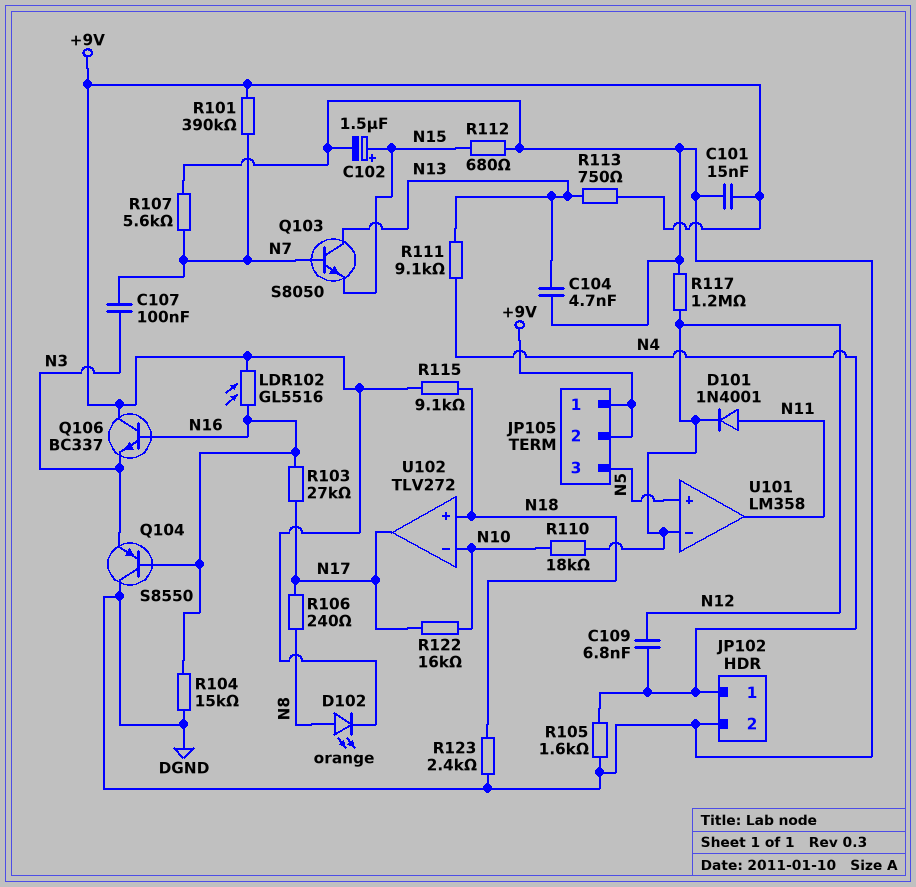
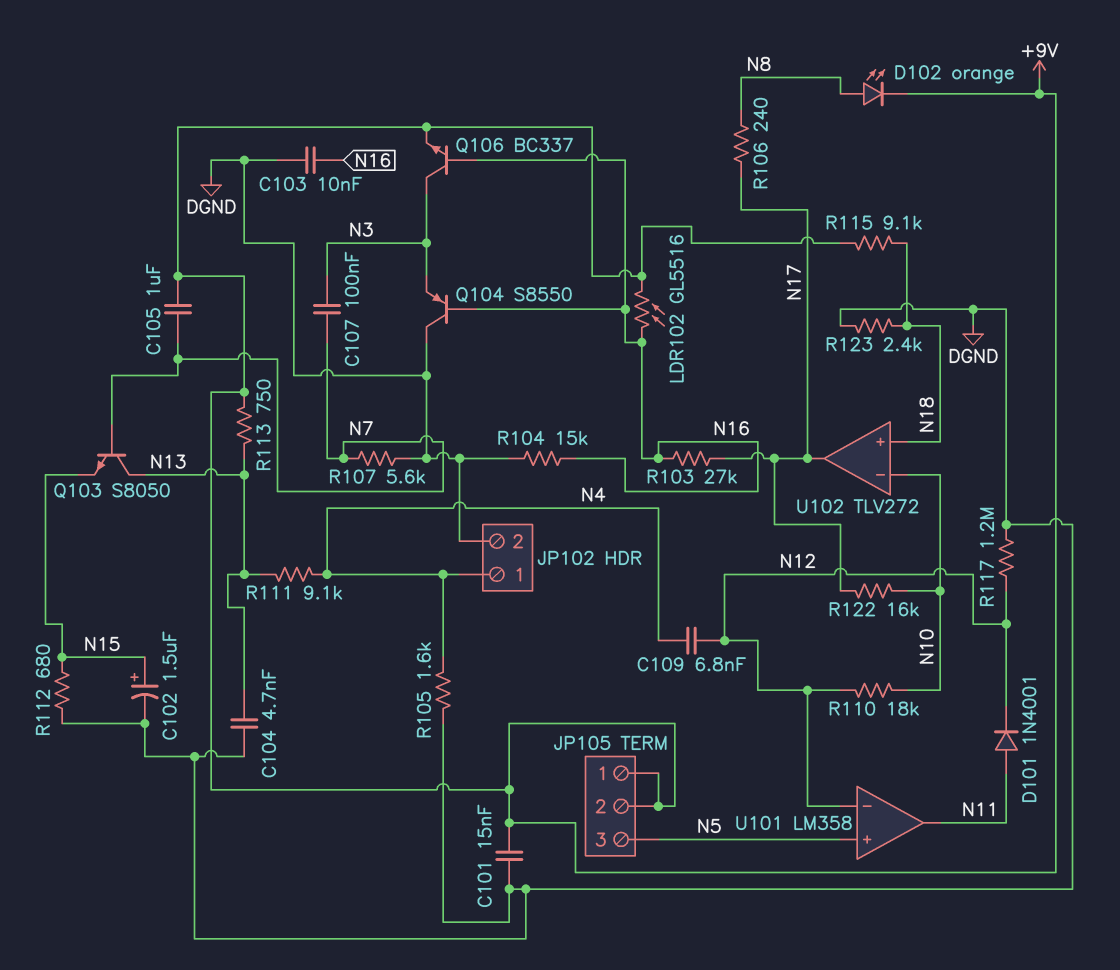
C103: none -> 10nF (DGND, N16)
C105: none -> 1uF (+9V, N7)
Q106: NPN BC337 (B N16, C +9V, E N3) -> NPN BC337 (B N16, C N3, E +9V)
R101: 390k (+9V, N7) -> none

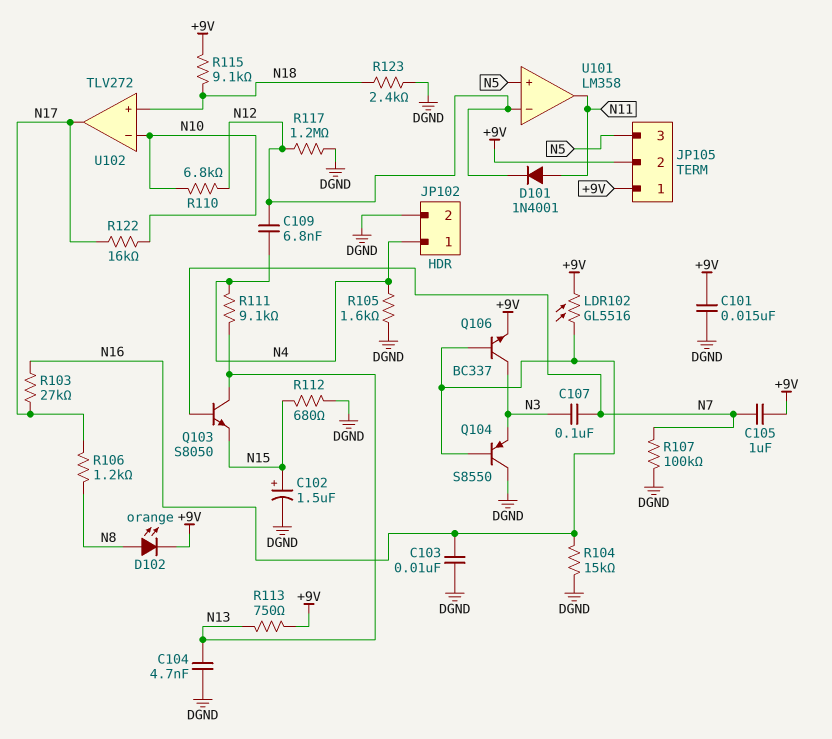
R106: 240 (N8, N17) -> 1.2k (N8, N17)
R107: 5.6k (DGND, N7) -> 100k (DGND, N7)
R110: 18k (N10, N12) -> 6.8k (N10, N12)

